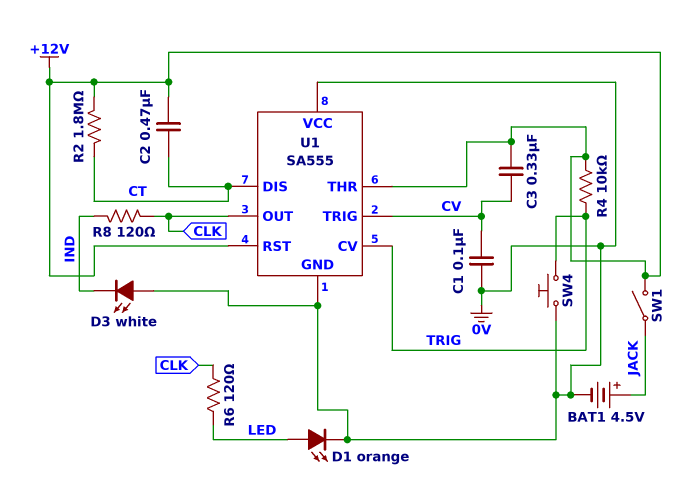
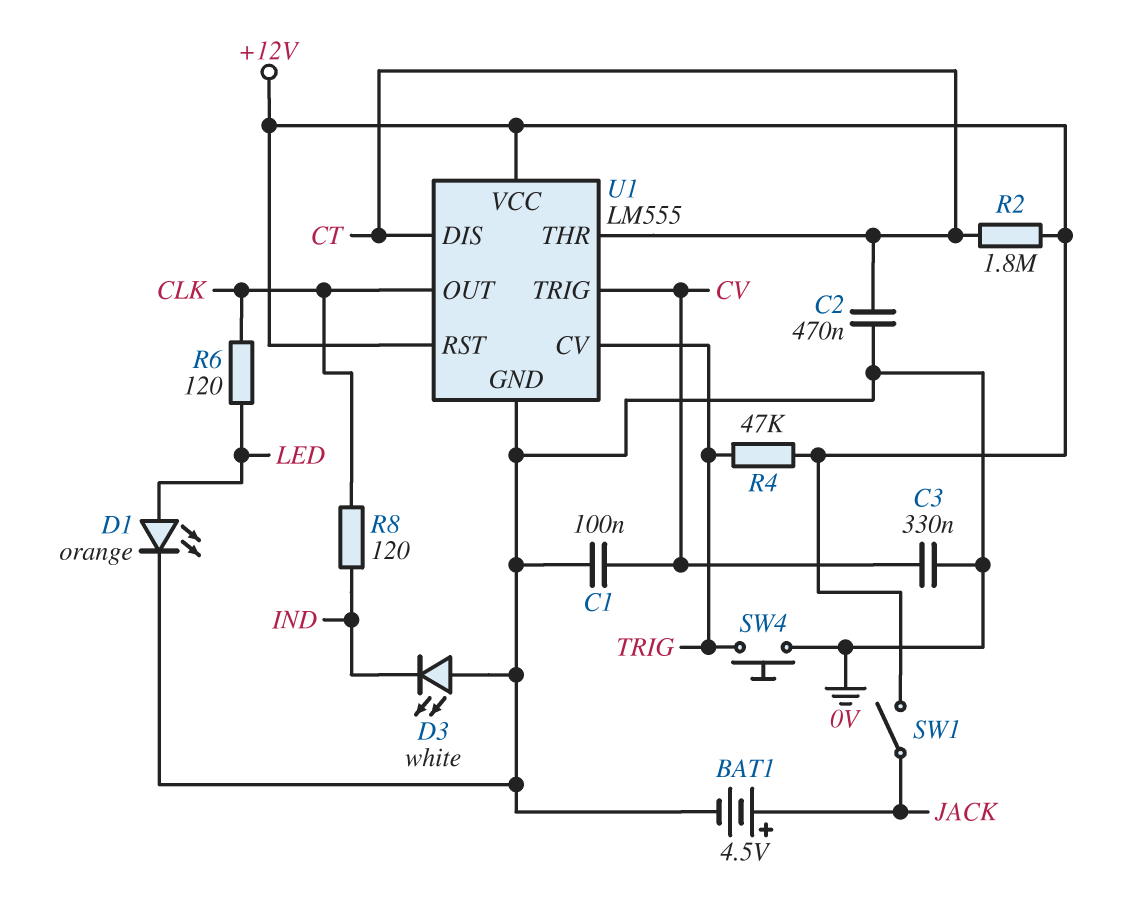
C2: 470nF (+12V, CT) -> 470nF (0V, CT)
C3: 330nF (+12V, CV) -> 330nF (0V, CV)
R4: 10k (+12V, TRIG) -> 47k (+12V, TRIG)
U1: SA555 -> LM555
U1 pin THR: +12V -> CT
U1 pin VCC: 0V -> +12V

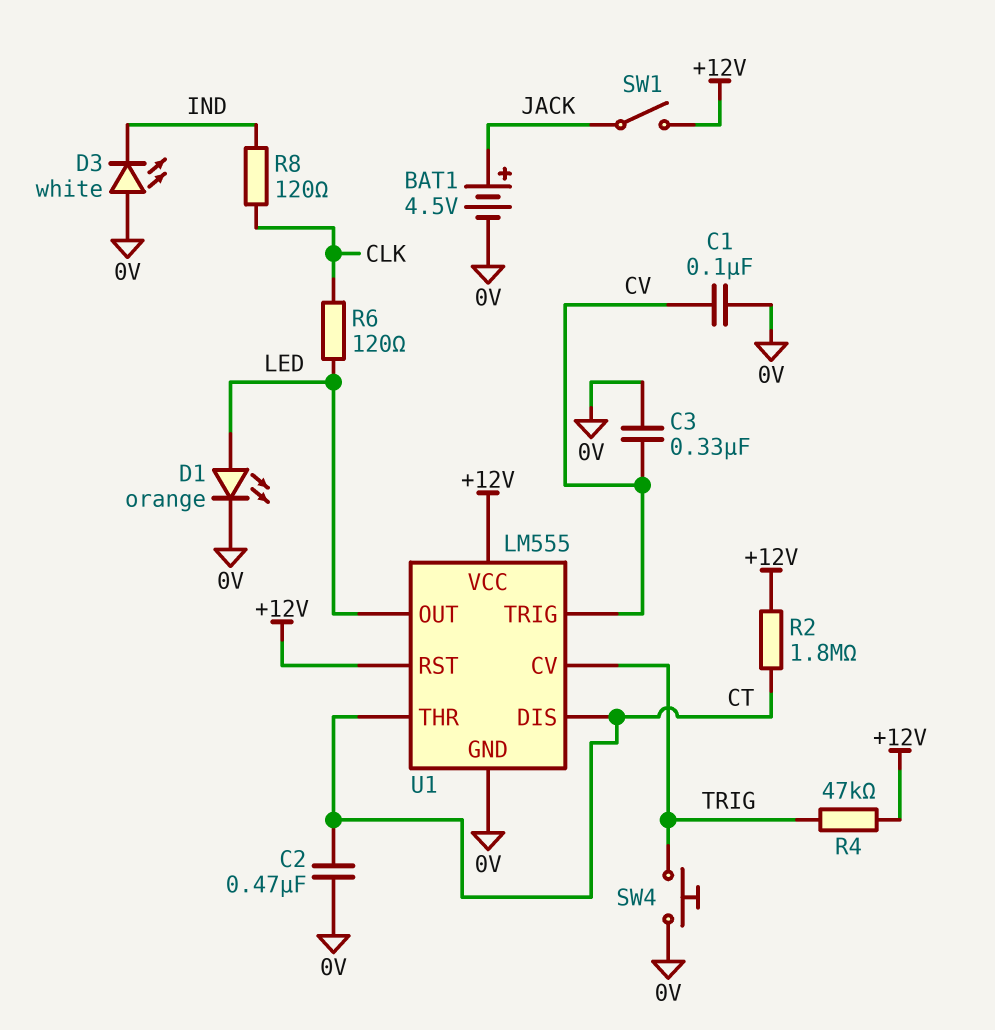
U1 pin OUT: CLK -> LED

